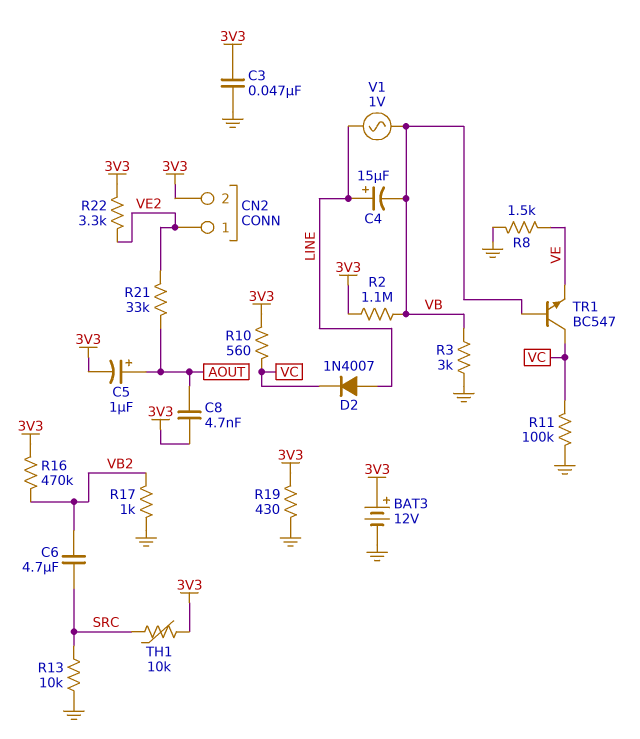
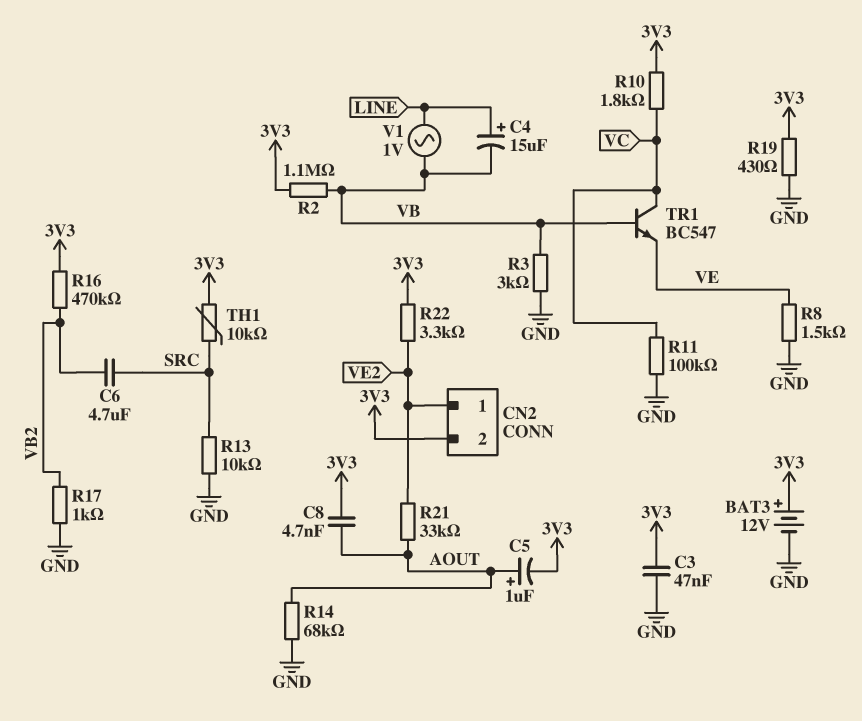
D2: diode 1N4007 (A LINE, K VC) -> none
R10: 560 (3V3, VC) -> 1.8k (3V3, VC)
R14: none -> 68k (AOUT, GND)

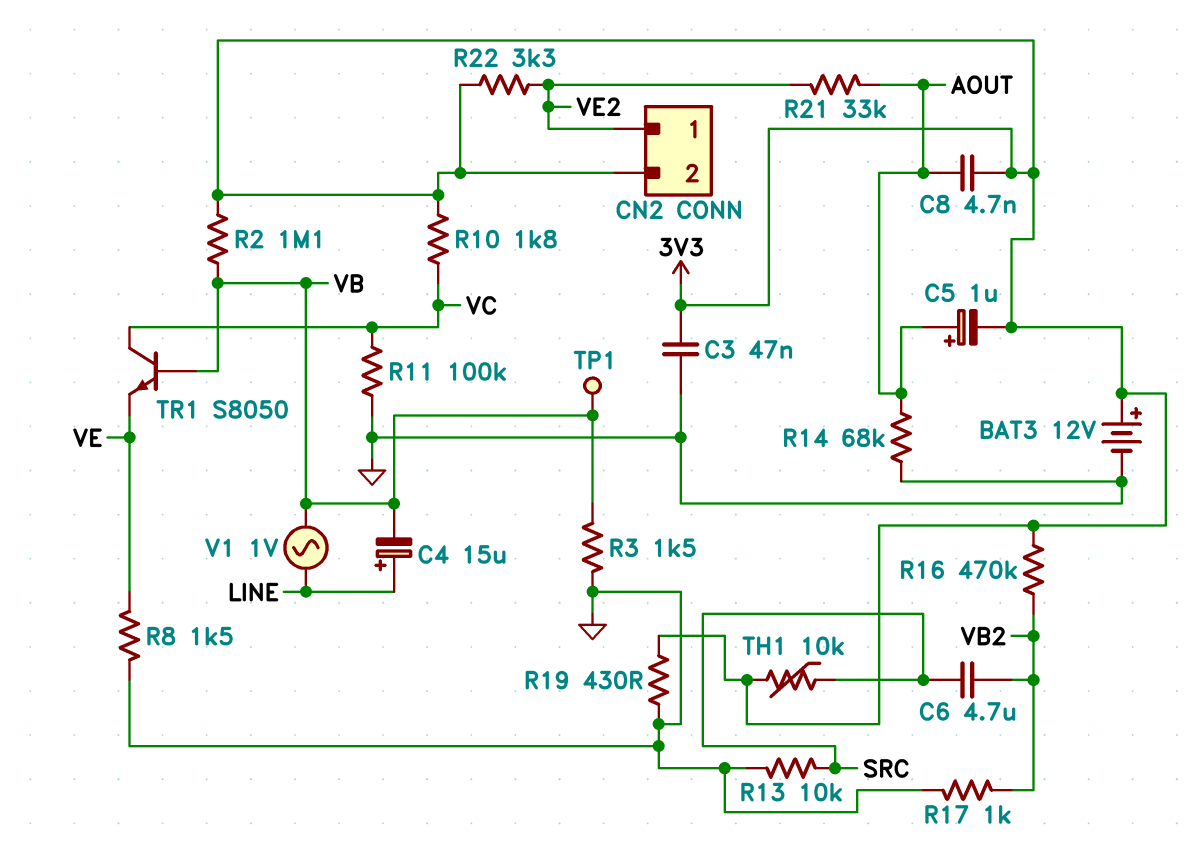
R3: 3k (GND, VB) -> 1.5k (GND, VB)
TP1: none -> test point (VB)
TR1: NPN BC547 (B VB, C VC, E VE) -> NPN S8050 (B VB, C VC, E VE)

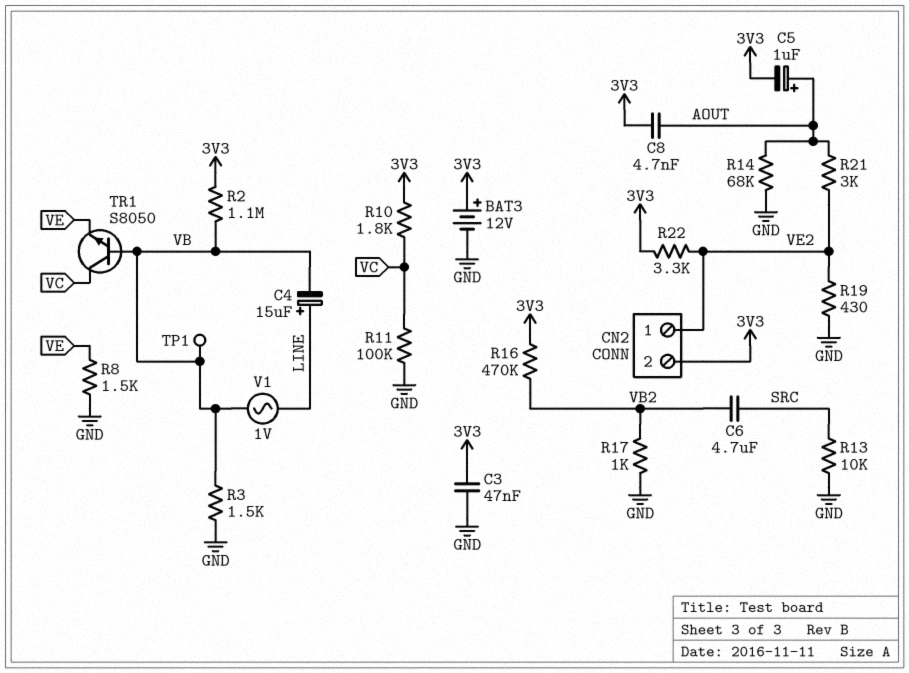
R19: 430 (3V3, GND) -> 430 (GND, VE2)
R21: 33k (AOUT, VE2) -> 3k (AOUT, VE2)
TH1: 10k (3V3, SRC) -> none

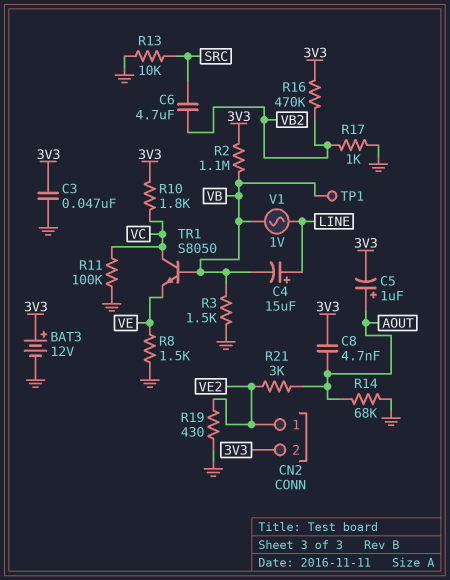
R22: 3.3k (3V3, VE2) -> none

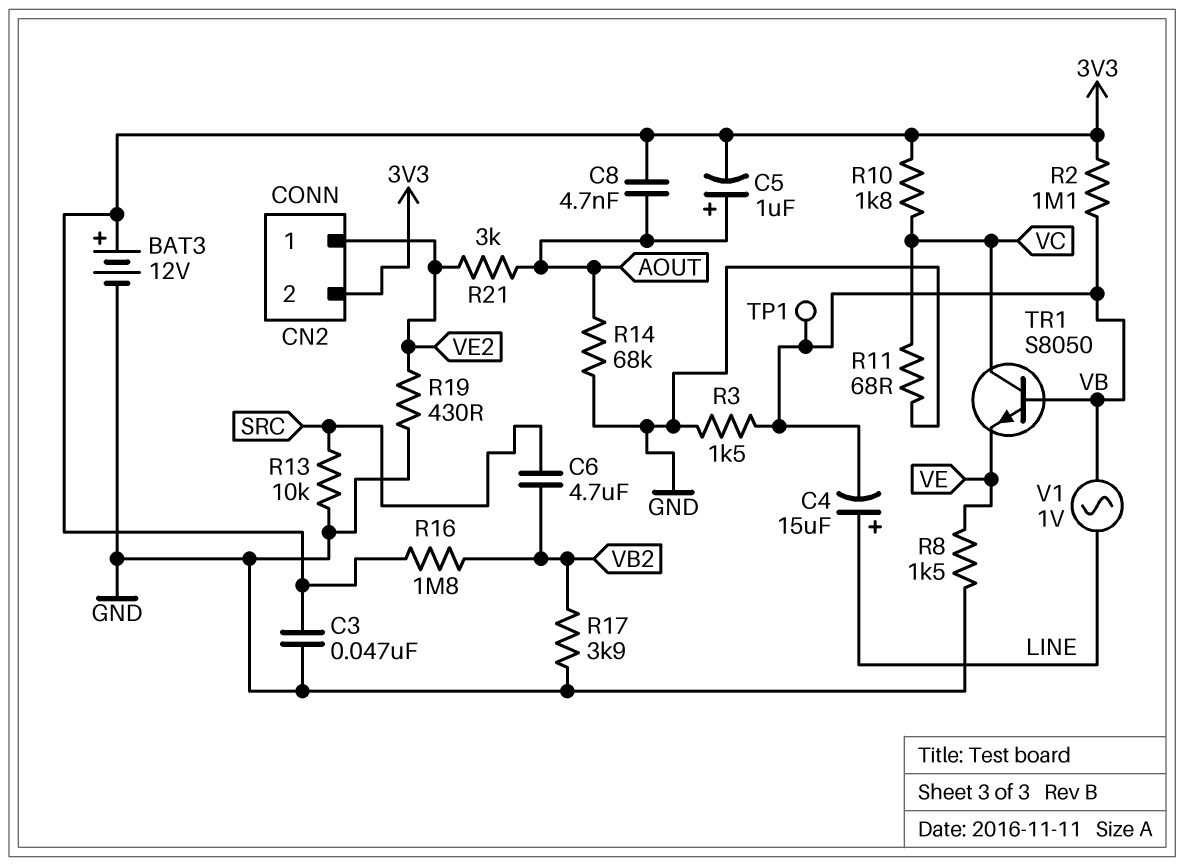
R11: 100k (GND, VC) -> 68 (GND, VC)
R16: 470k (3V3, VB2) -> 1.8M (3V3, VB2)
R17: 1k (GND, VB2) -> 3.9k (GND, VB2)

